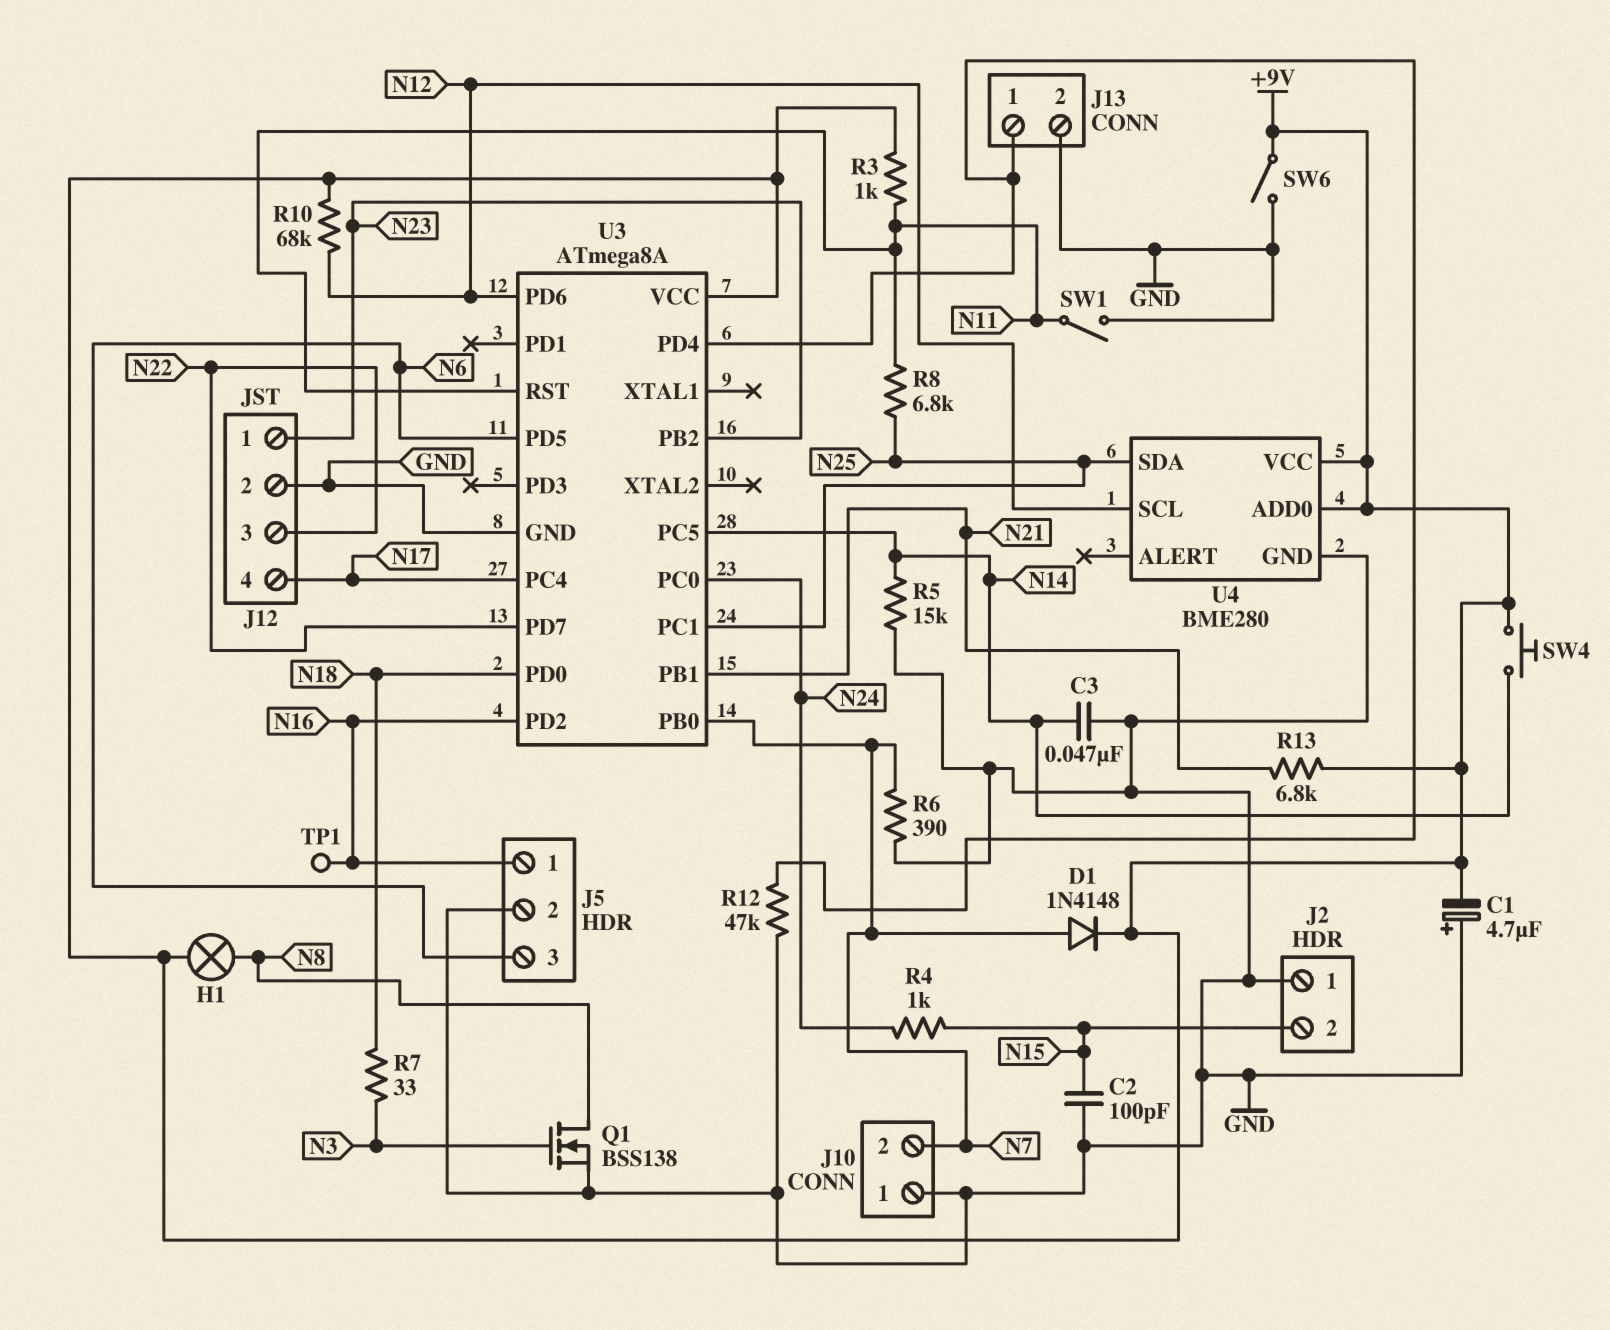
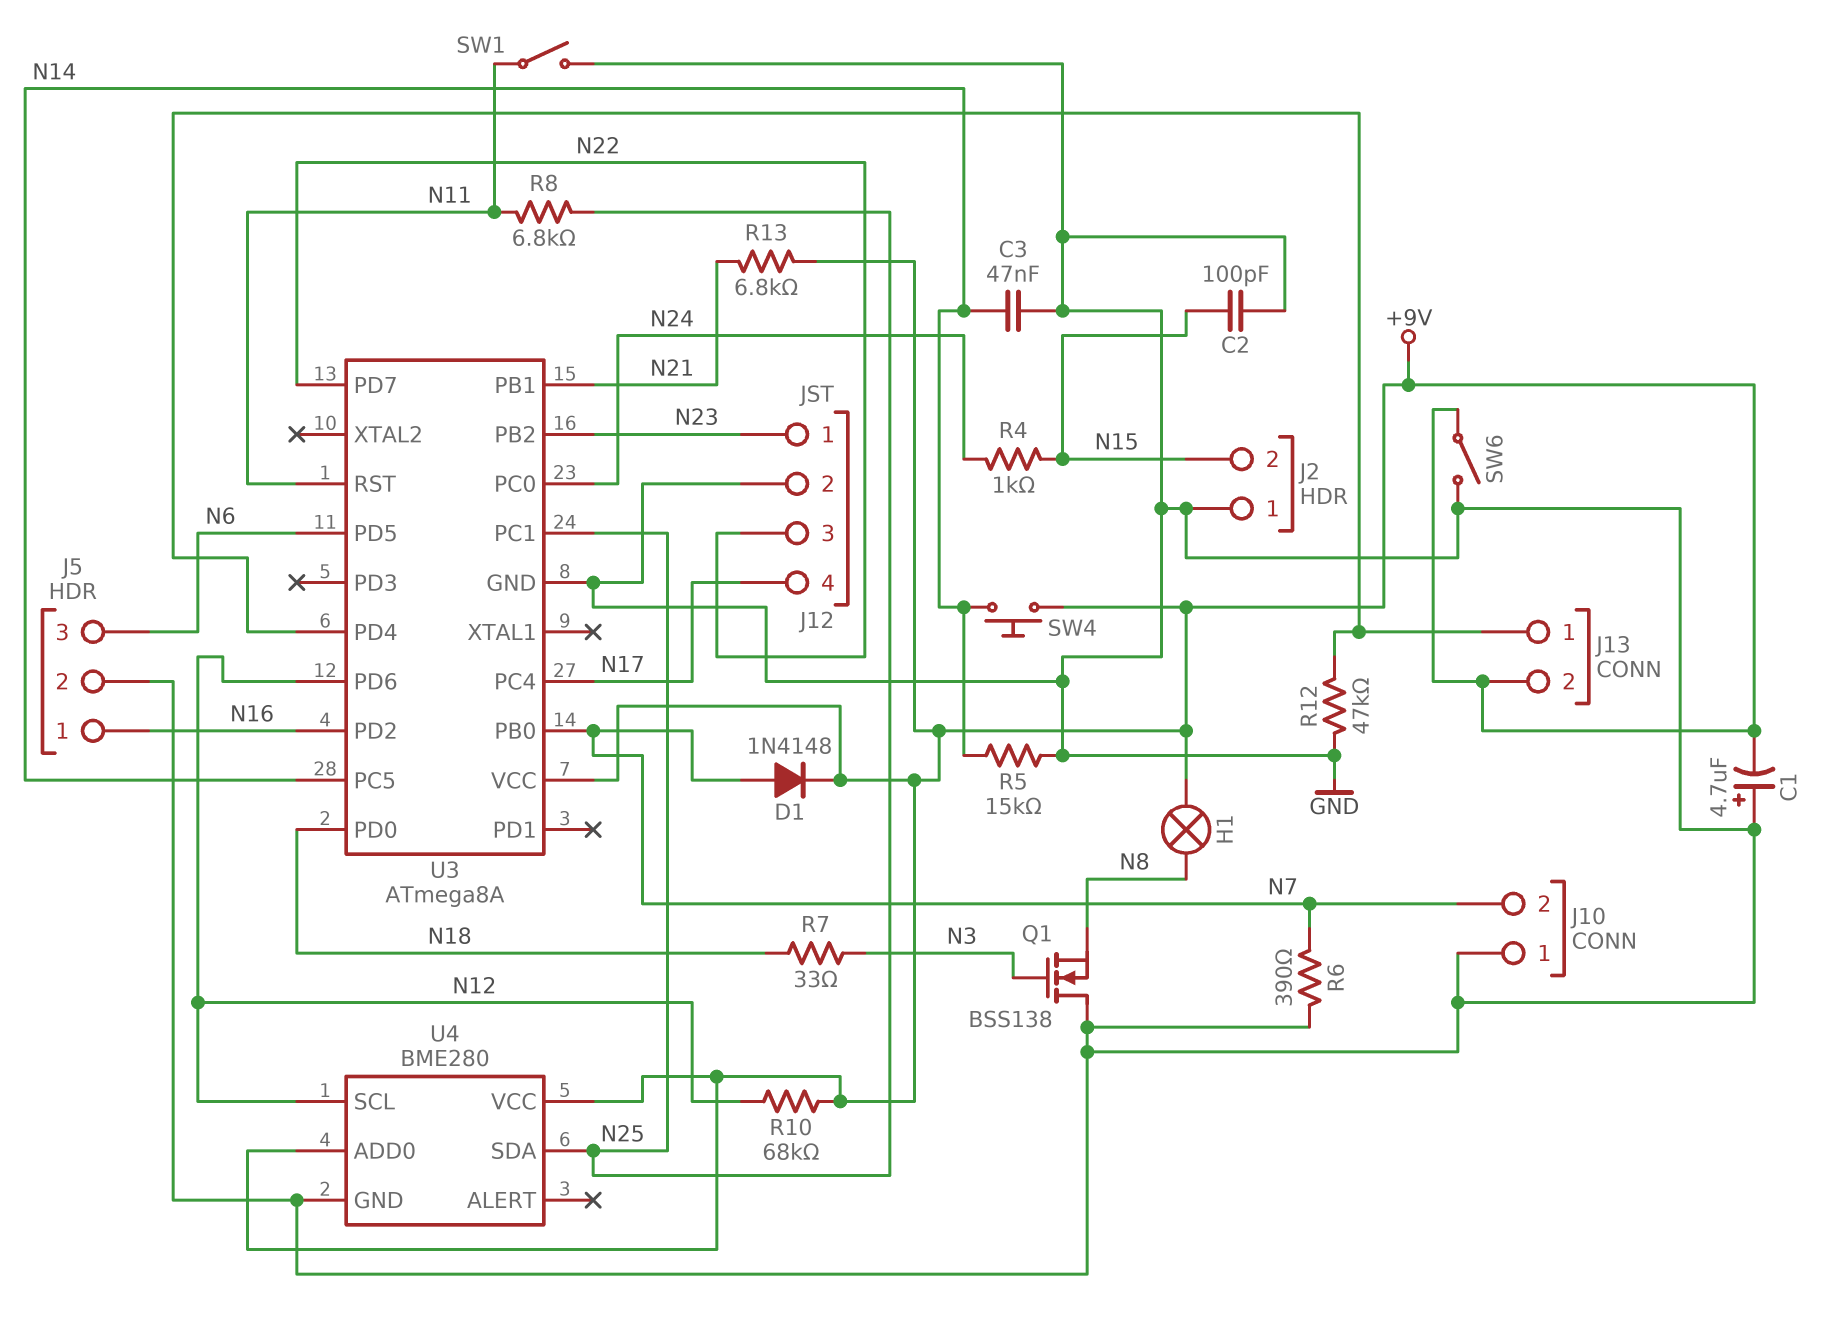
J13 pin 2: GND -> +9V
Q1: NMOS BSS138 (G N3, D N8, S GND) -> NMOS BSS138 (G N3, D GND, S N8)
R3: 1k (+9V, N11) -> none
TP1: test point (N16) -> none

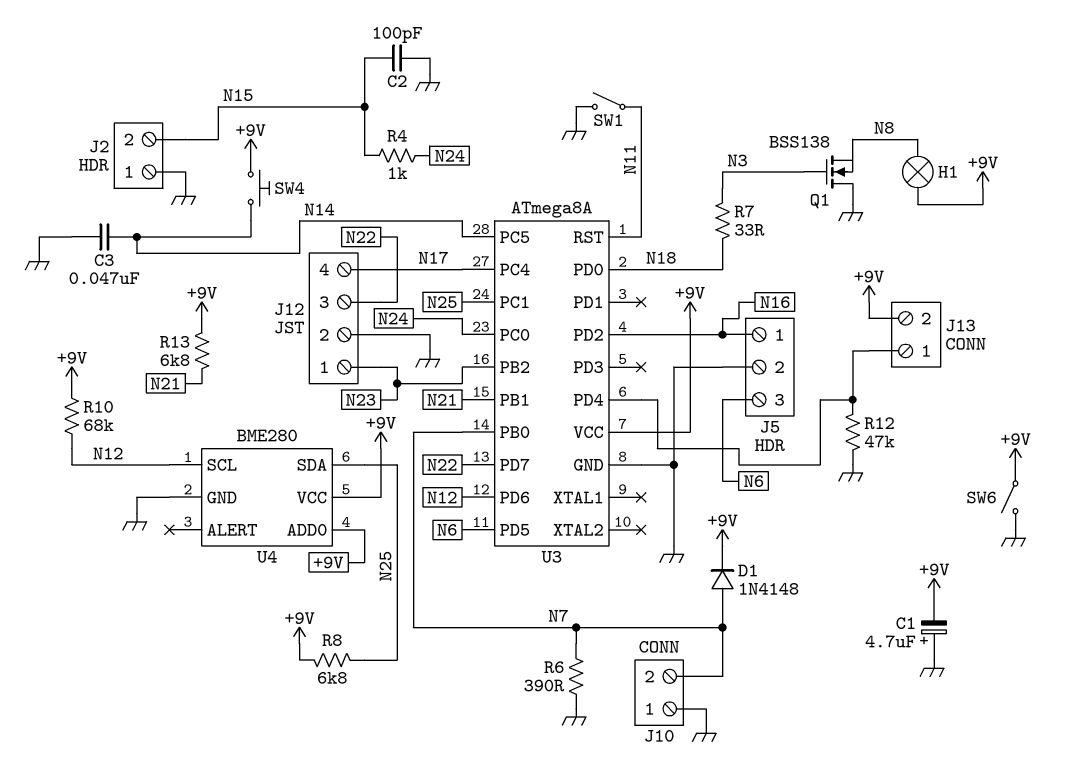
R5: 15k (GND, N14) -> none
R8: 6.8k (N11, N25) -> 6.8k (+9V, N25)

